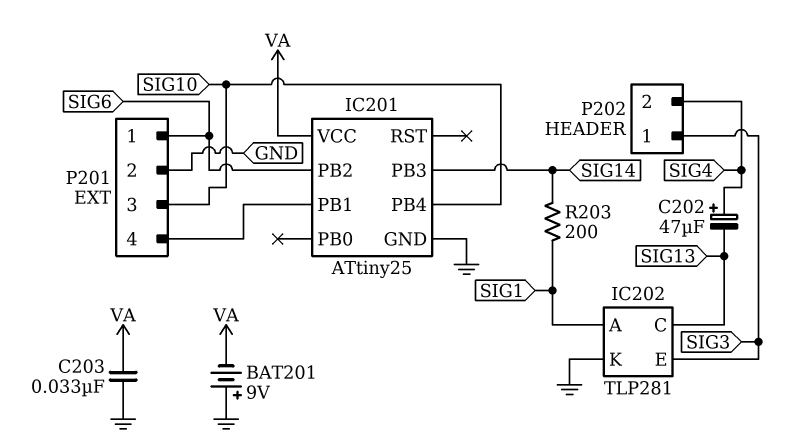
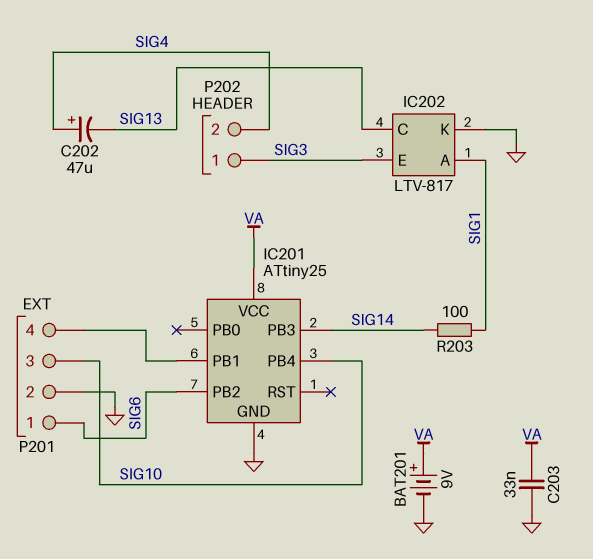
BAT201: 9V (plus GND, minus VA) -> 9V (plus VA, minus GND)
IC202: TLP281 -> LTV-817
R203: 200 (SIG1, SIG14) -> 100 (SIG1, SIG14)

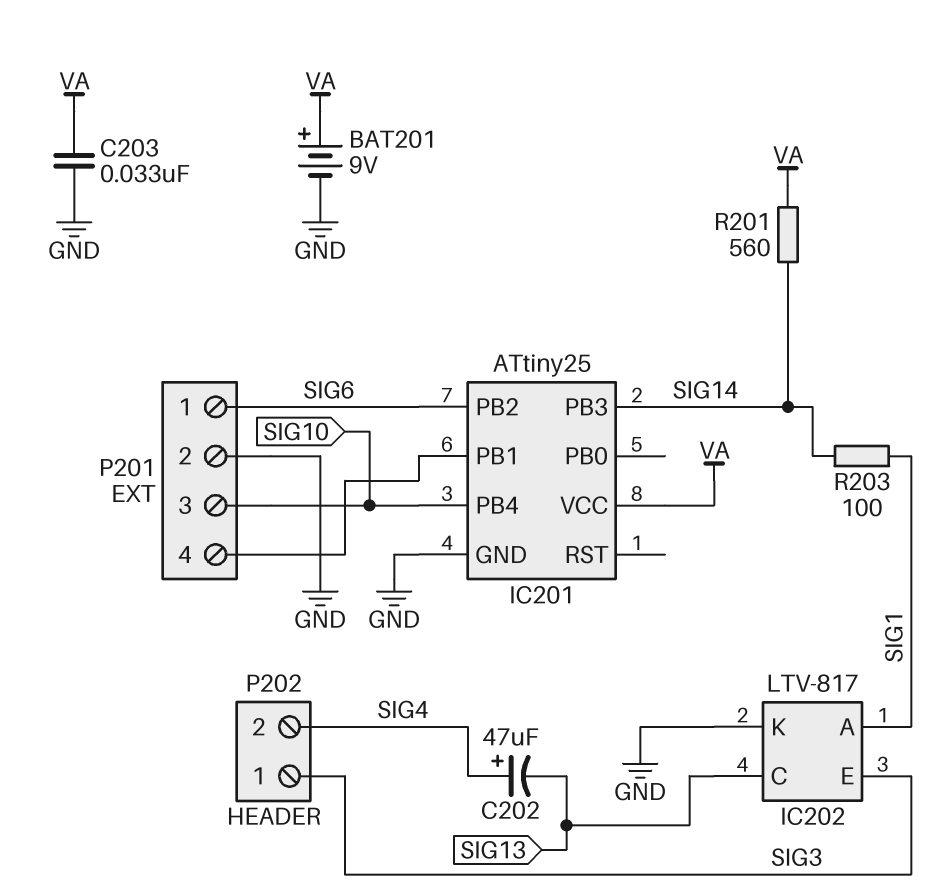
R201: none -> 560 (SIG14, VA)

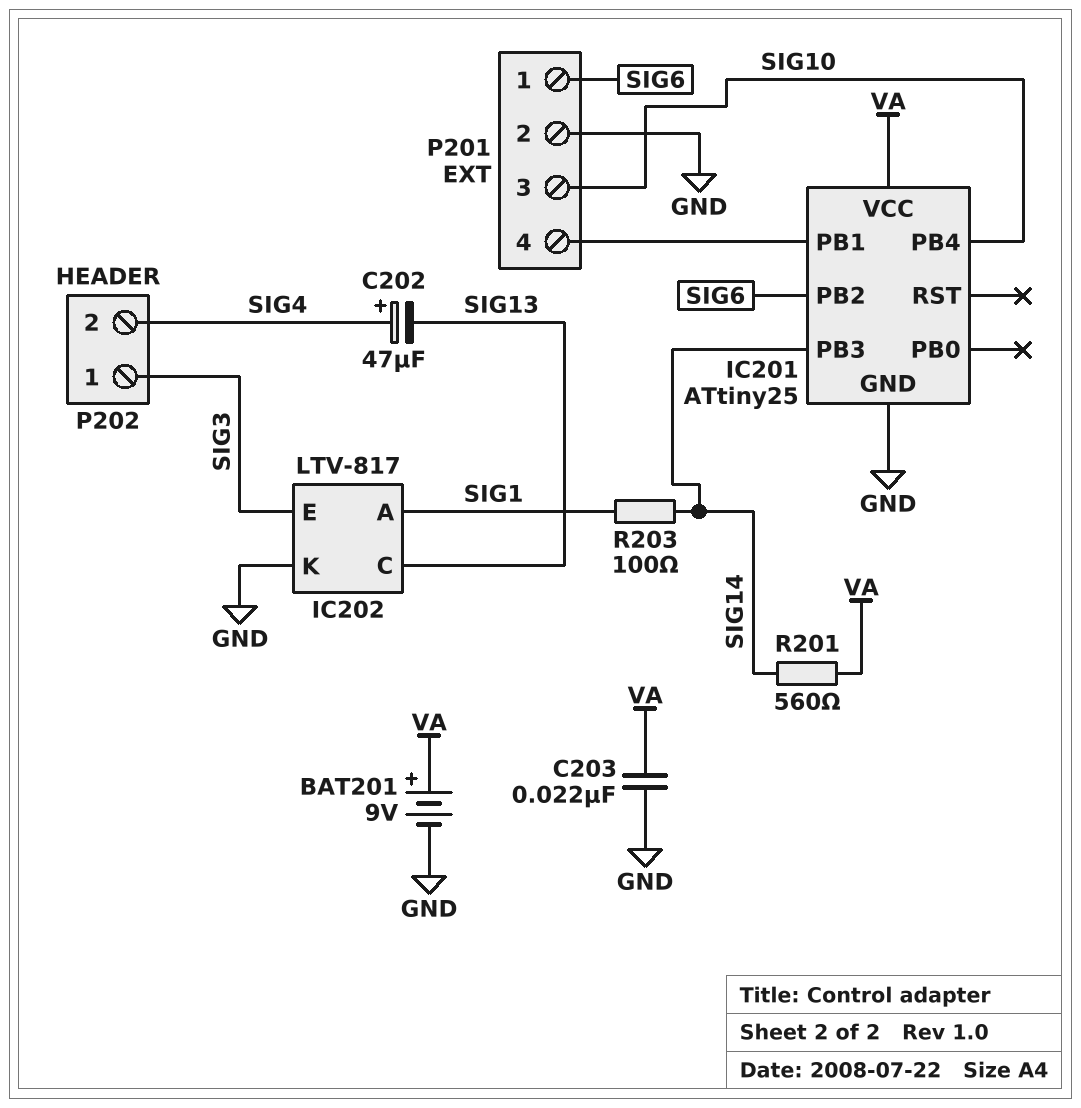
C203: 33nF (GND, VA) -> 22nF (GND, VA)

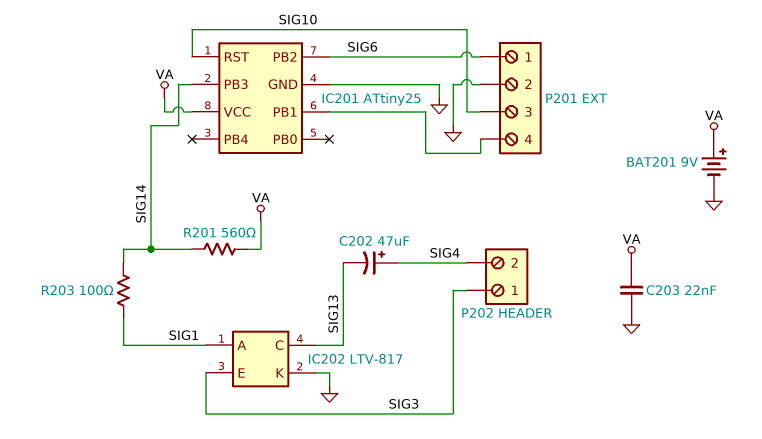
IC201 pin PB4: SIG10 -> none
IC201 pin RST: none -> SIG10

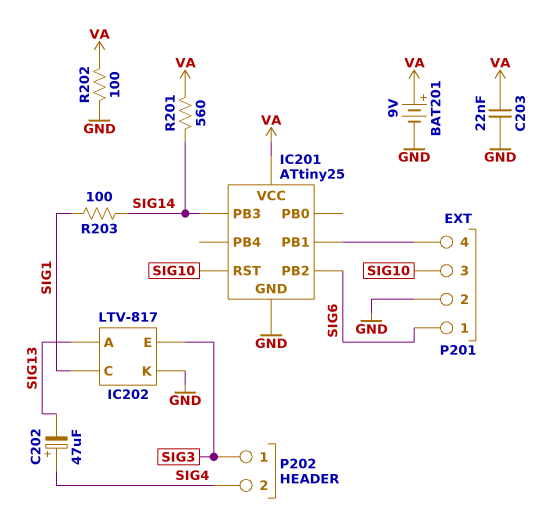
IC202 pin A: SIG1 -> SIG13
IC202 pin C: SIG13 -> SIG1
R202: none -> 100 (GND, VA)

